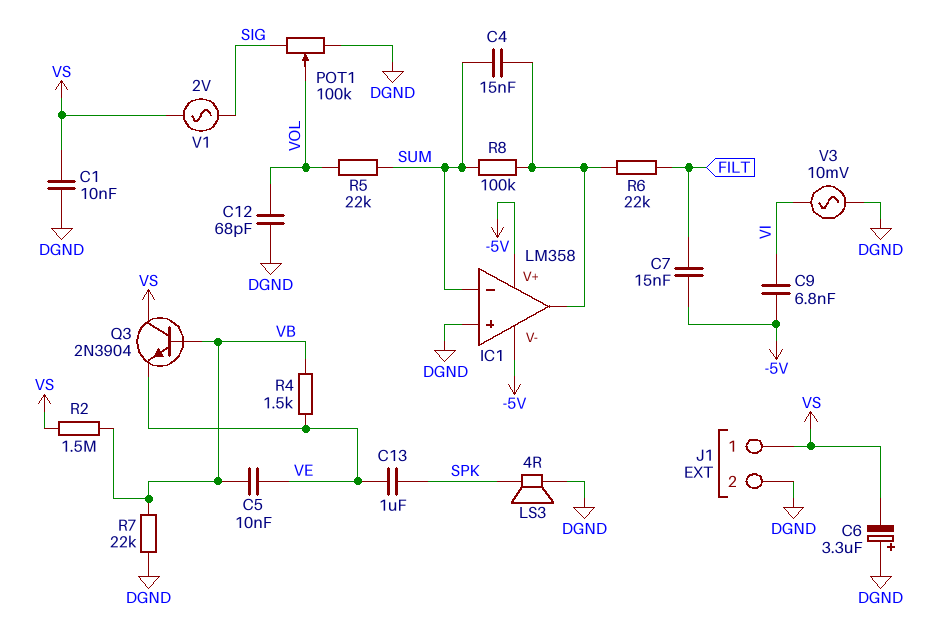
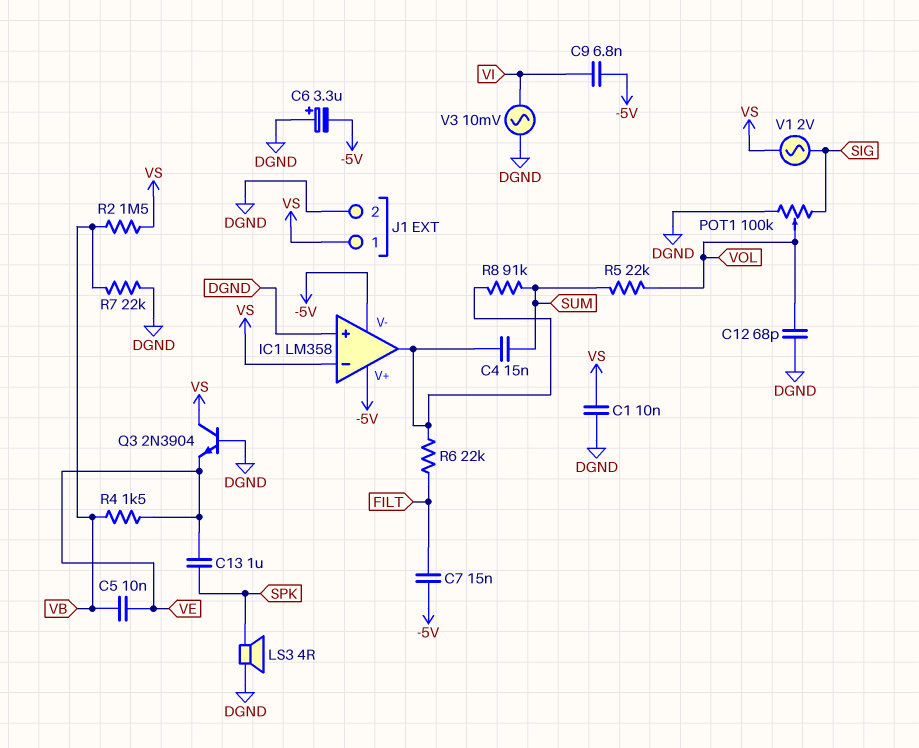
C6: 3.3uF (plus DGND, minus VS) -> 3.3uF (plus DGND, minus -5V)
IC1 pin in-: SUM -> VS
Q3: NPN 2N3904 (B VB, C VS, E VE) -> NPN 2N3904 (B DGND, C VS, E VE)
R8: 100k (IC1/out, SUM) -> 91k (IC1/out, SUM)

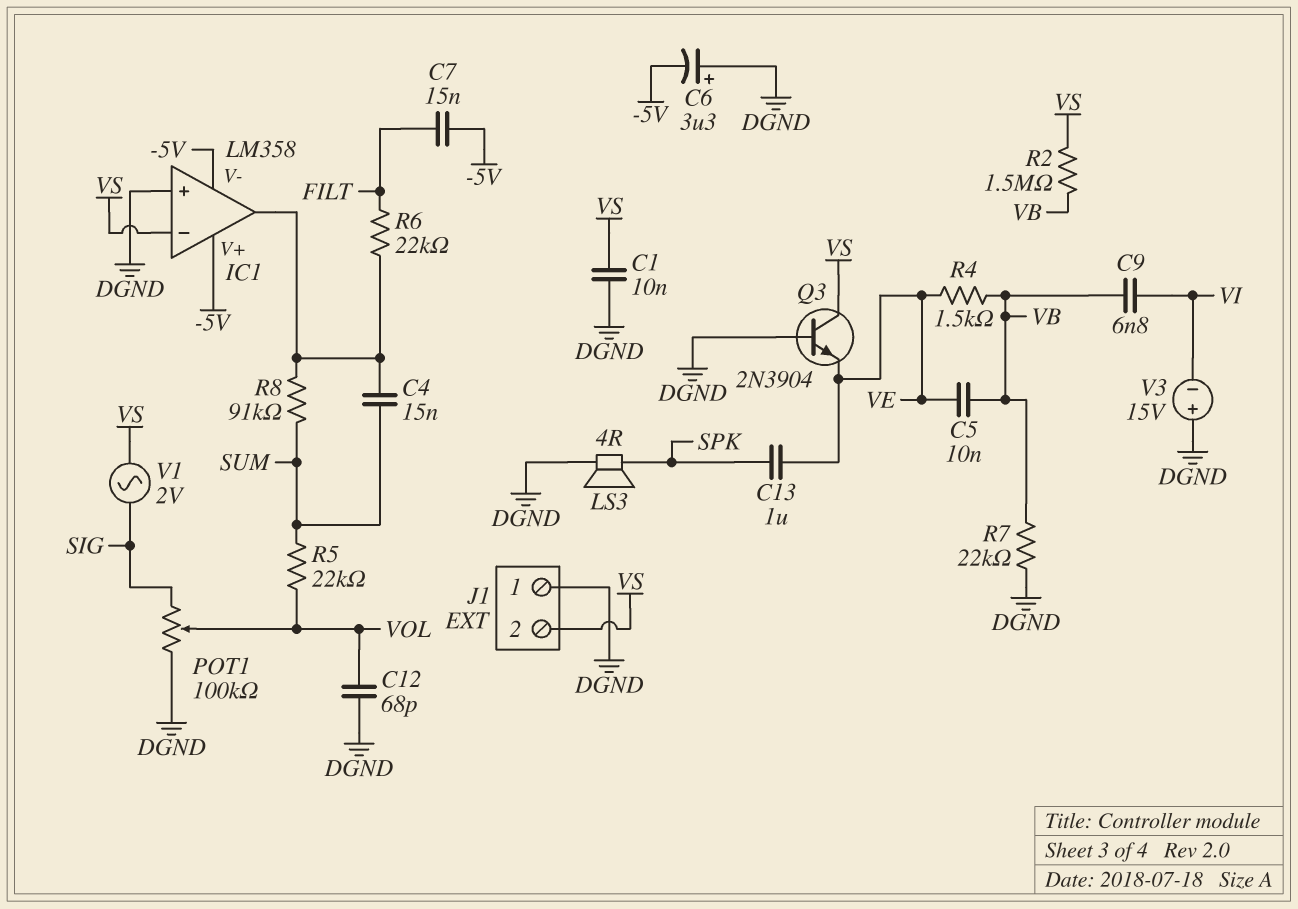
C9: 6.8nF (-5V, VI) -> 6.8nF (VB, VI)
J1 pin 1: VS -> DGND
J1 pin 2: DGND -> VS
V3: AC 10mV (DGND, VI) -> 15V (plus DGND, minus VI)

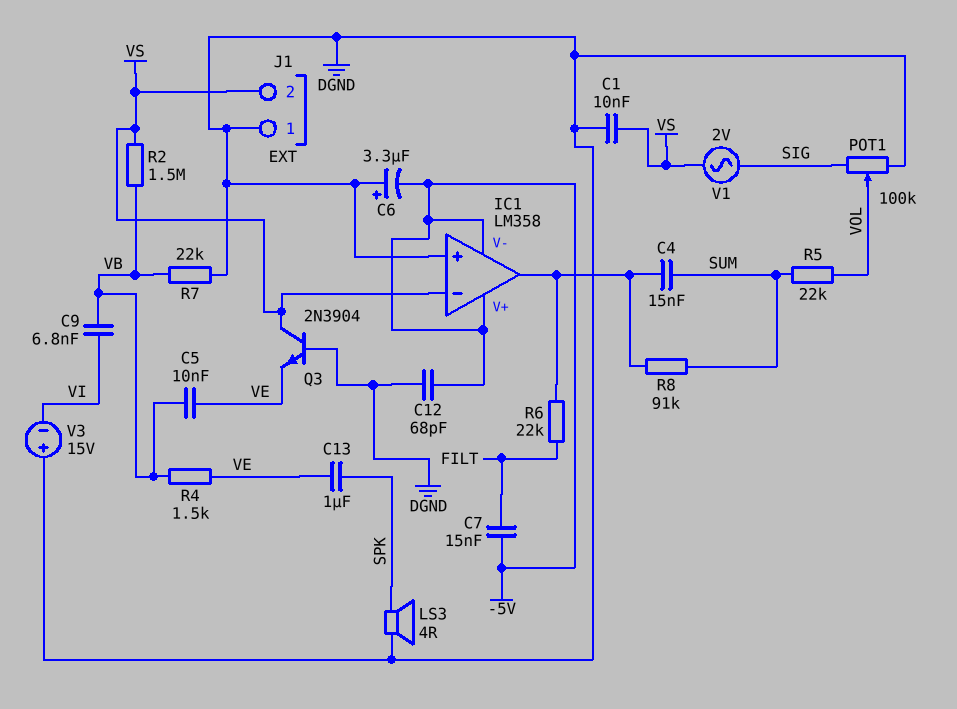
C12: 68pF (DGND, VOL) -> 68pF (-5V, DGND)

